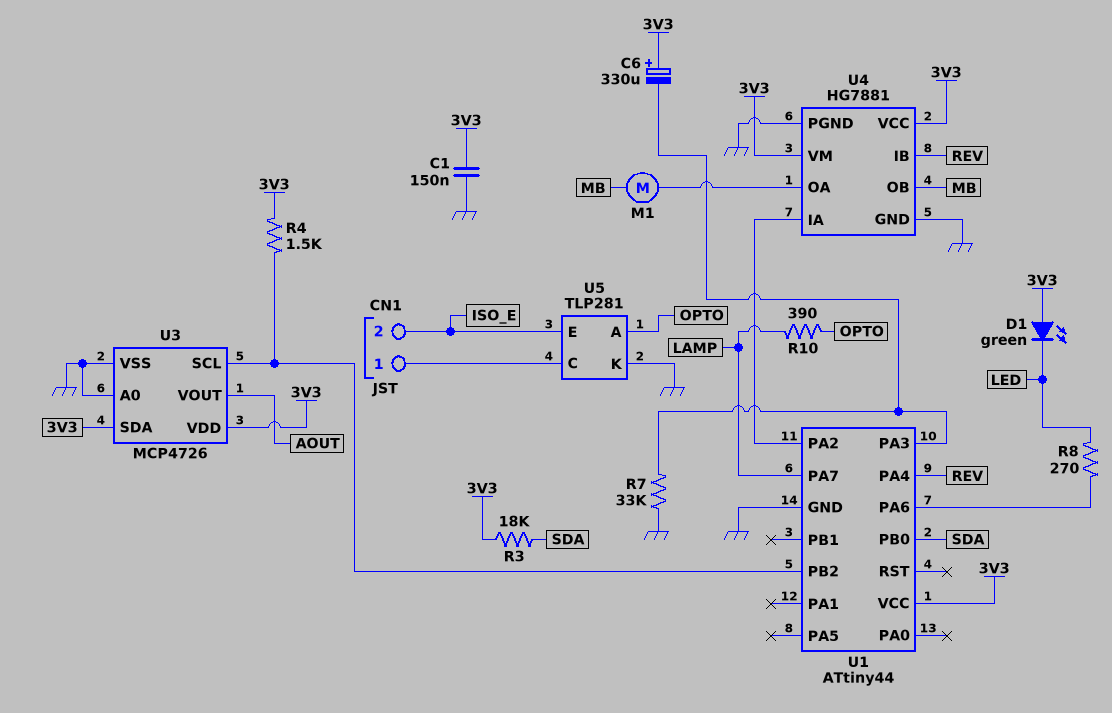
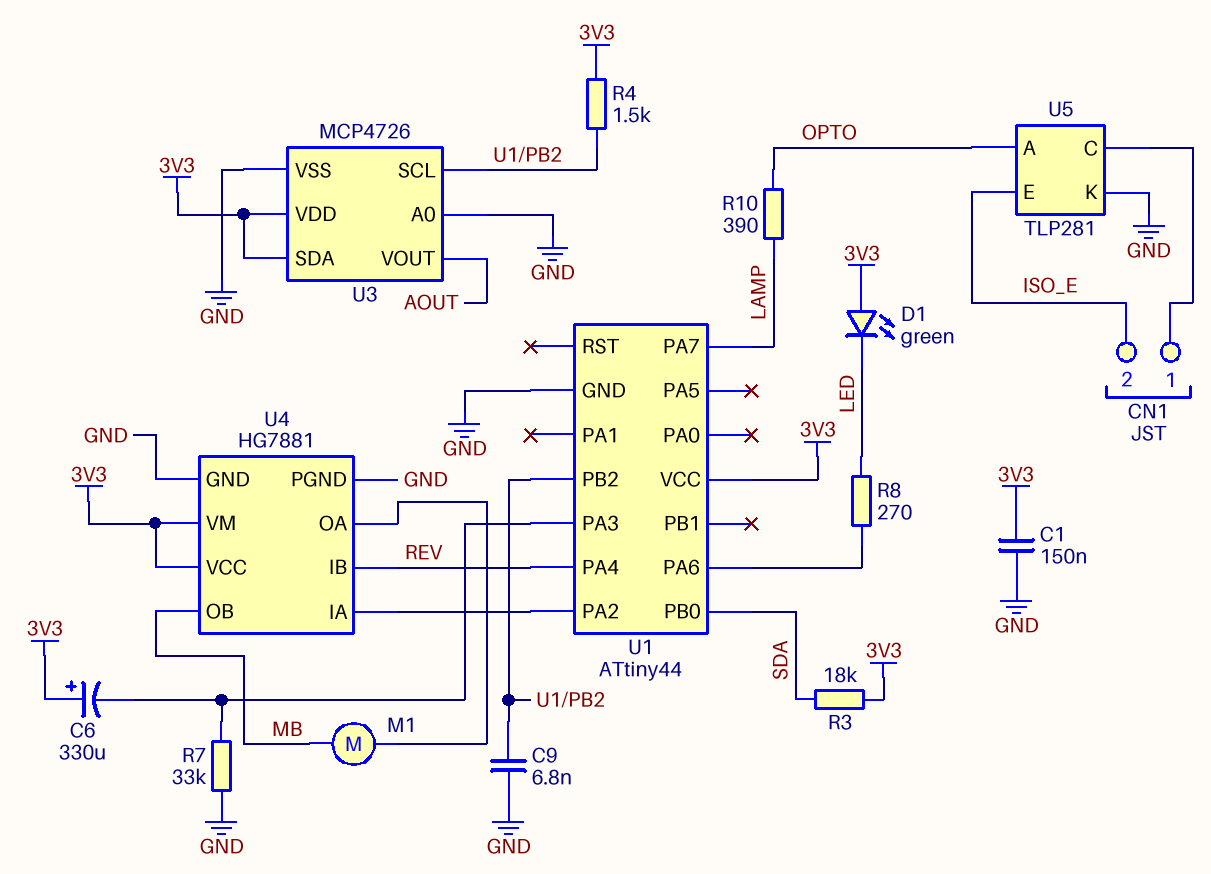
C9: none -> 6.8nF (GND, U1/PB2)

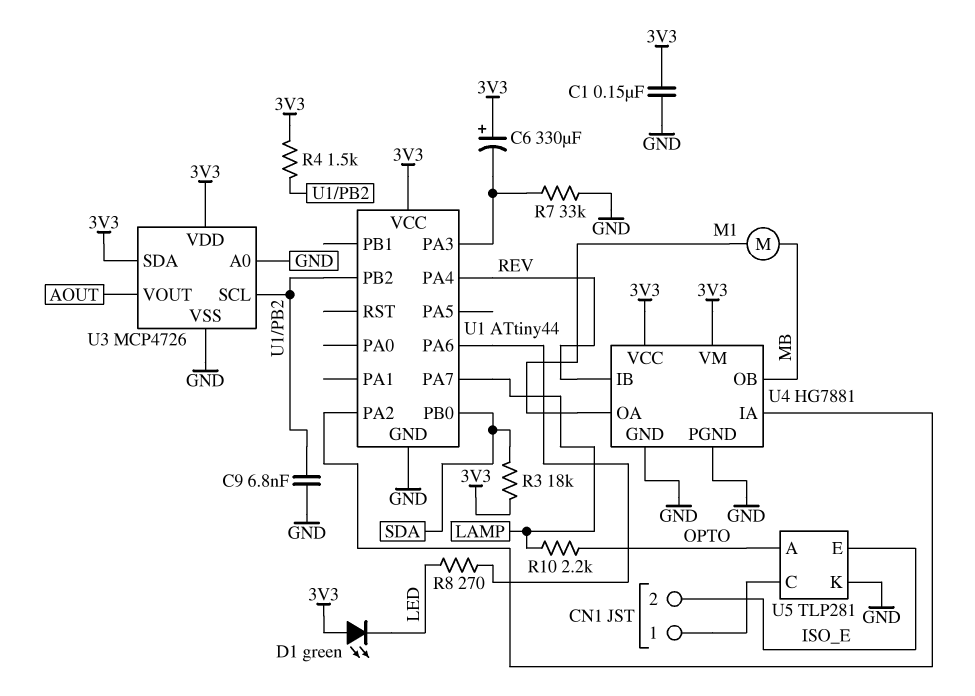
R10: 390 (LAMP, OPTO) -> 2.2k (LAMP, OPTO)

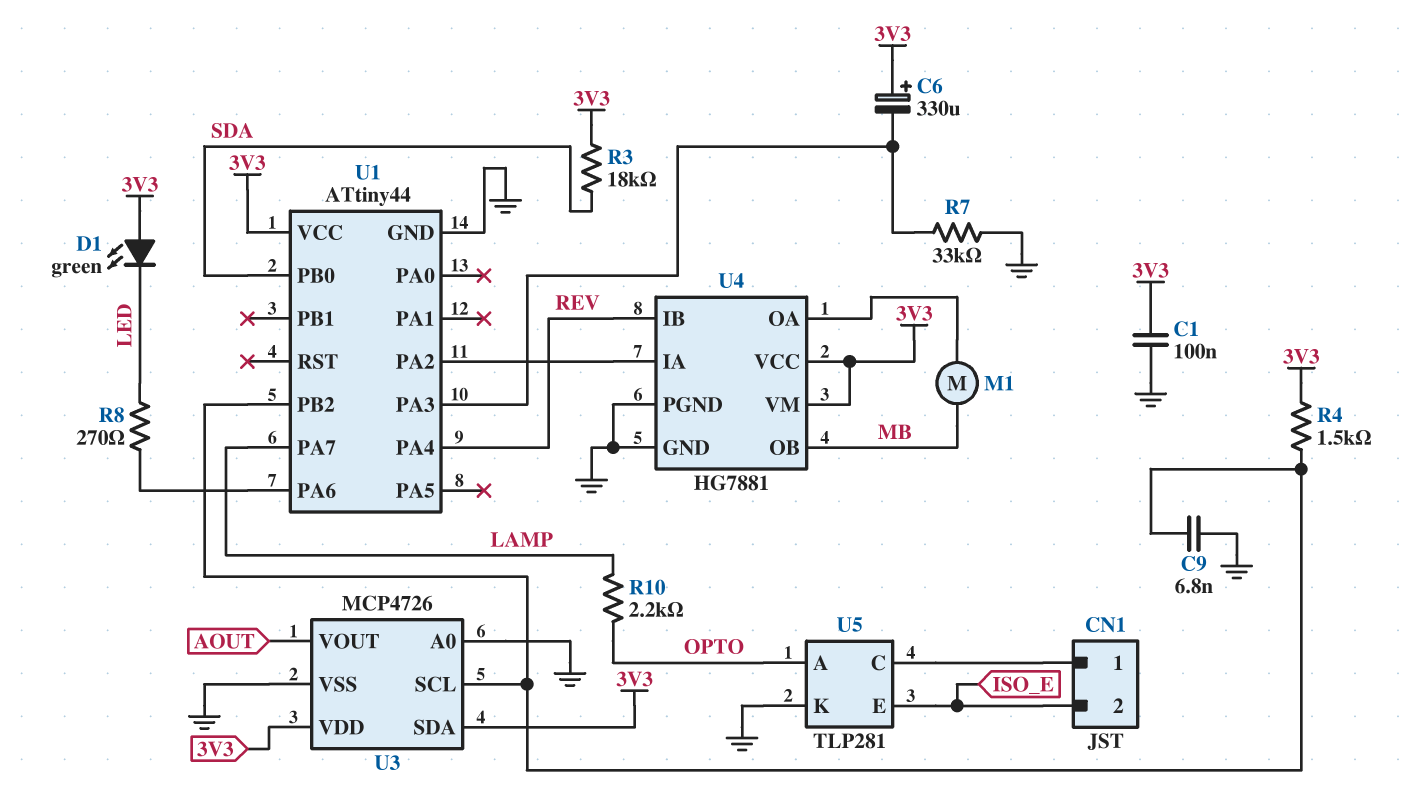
C1: 150nF (3V3, GND) -> 100nF (3V3, GND)

